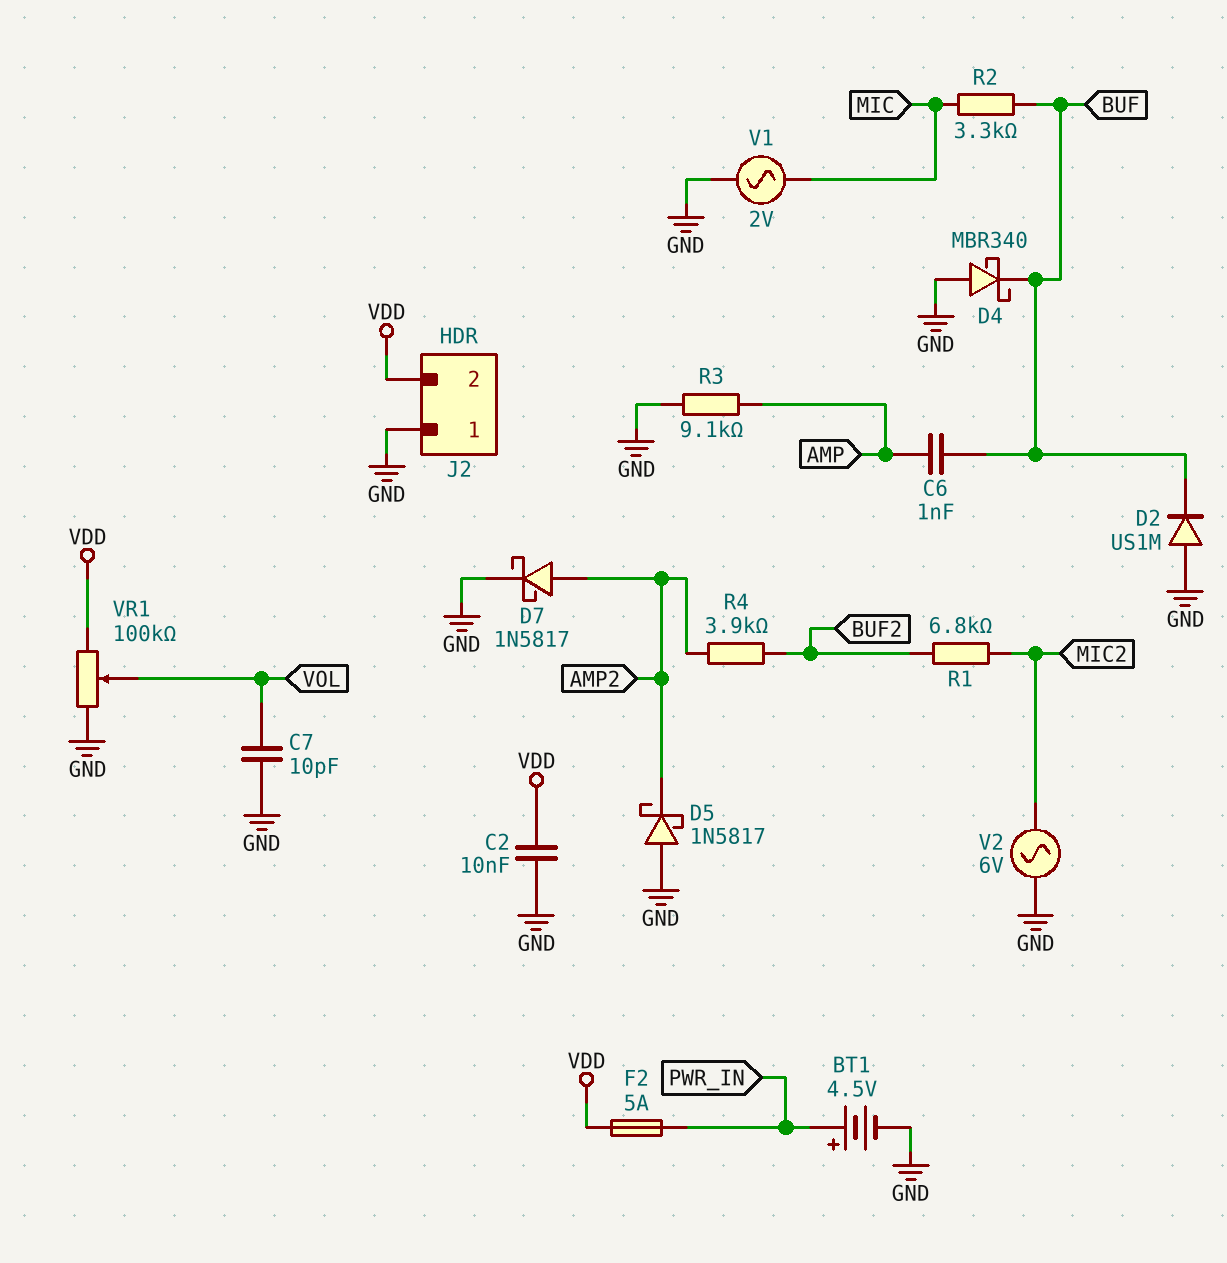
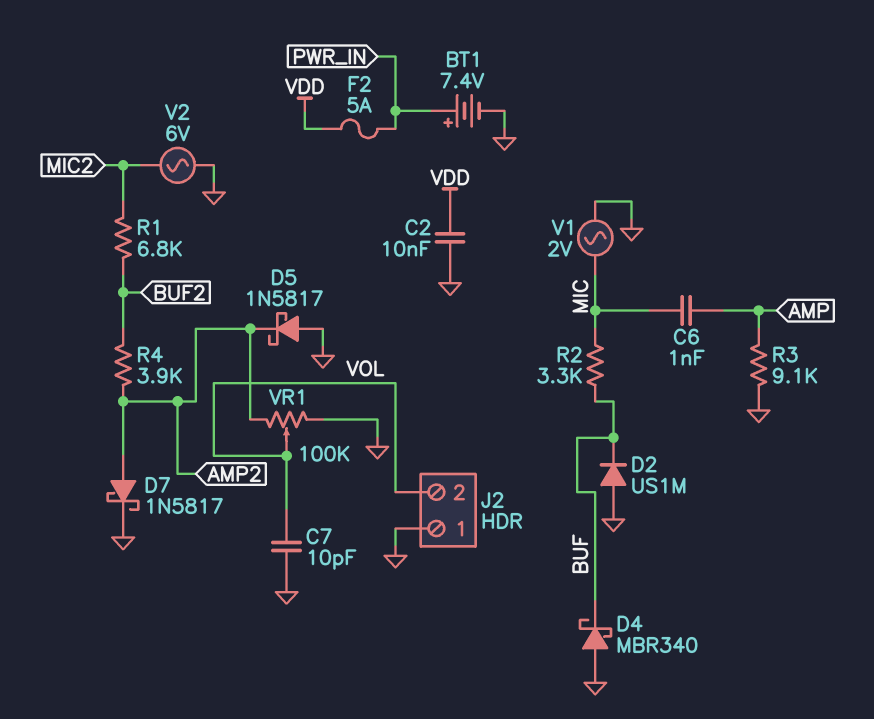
BT1: 4.5V (plus PWR_IN, minus GND) -> 7.4V (plus PWR_IN, minus GND)
C6: 1nF (AMP, BUF) -> 1nF (AMP, MIC)
J2 pin 2: VDD -> VOL
VR1: 100k (GND, VDD, wiper VOL) -> 100k (AMP2, GND, wiper VOL)

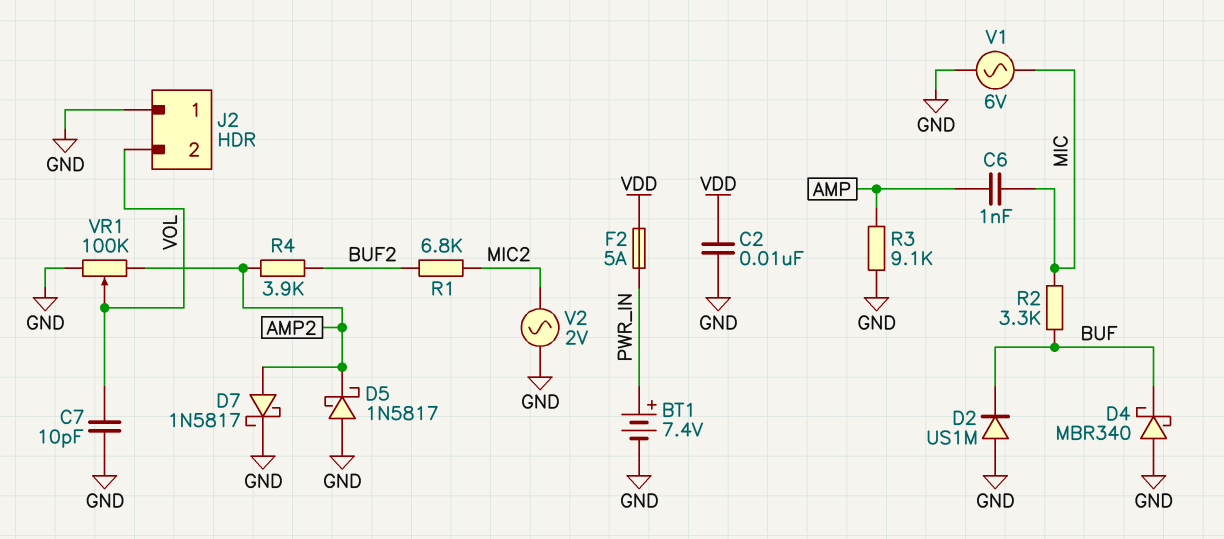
V1: AC 2V (GND, MIC) -> AC 6V (GND, MIC)
V2: AC 6V (GND, MIC2) -> AC 2V (GND, MIC2)

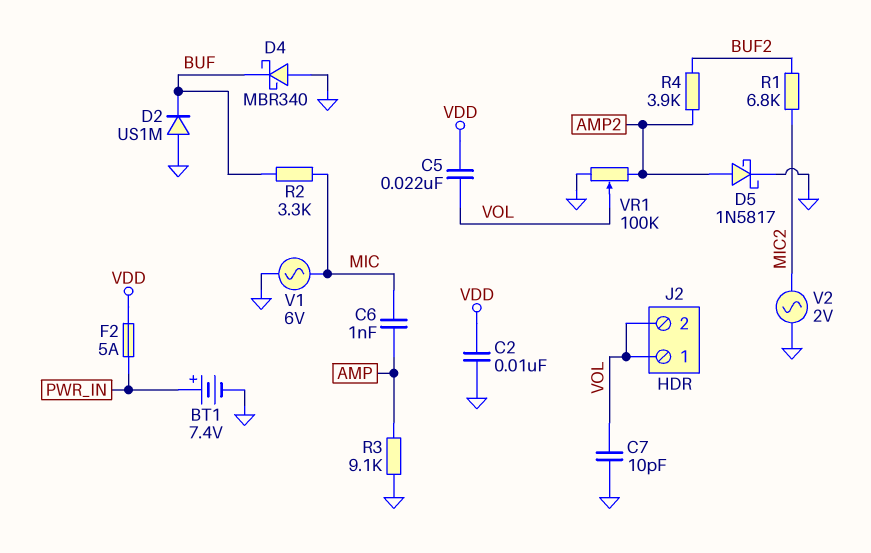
C5: none -> 22nF (VDD, VOL)
D5: schottky 1N5817 (A GND, K AMP2) -> schottky 1N5817 (A AMP2, K GND)
D7: schottky 1N5817 (A AMP2, K GND) -> none
J2 pin 1: GND -> VOL

